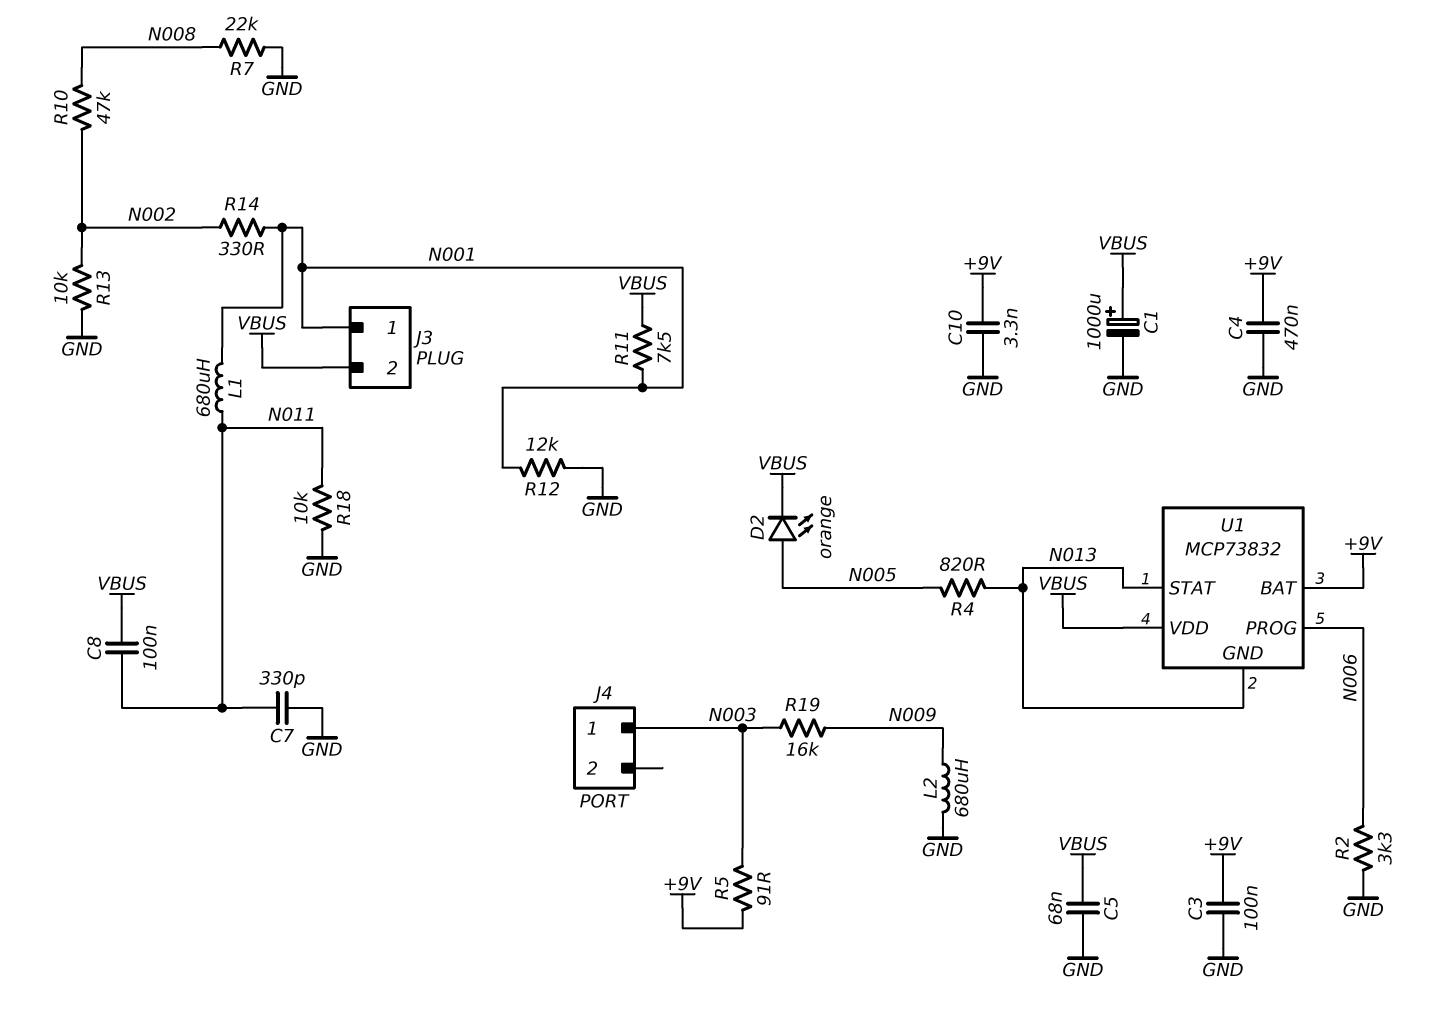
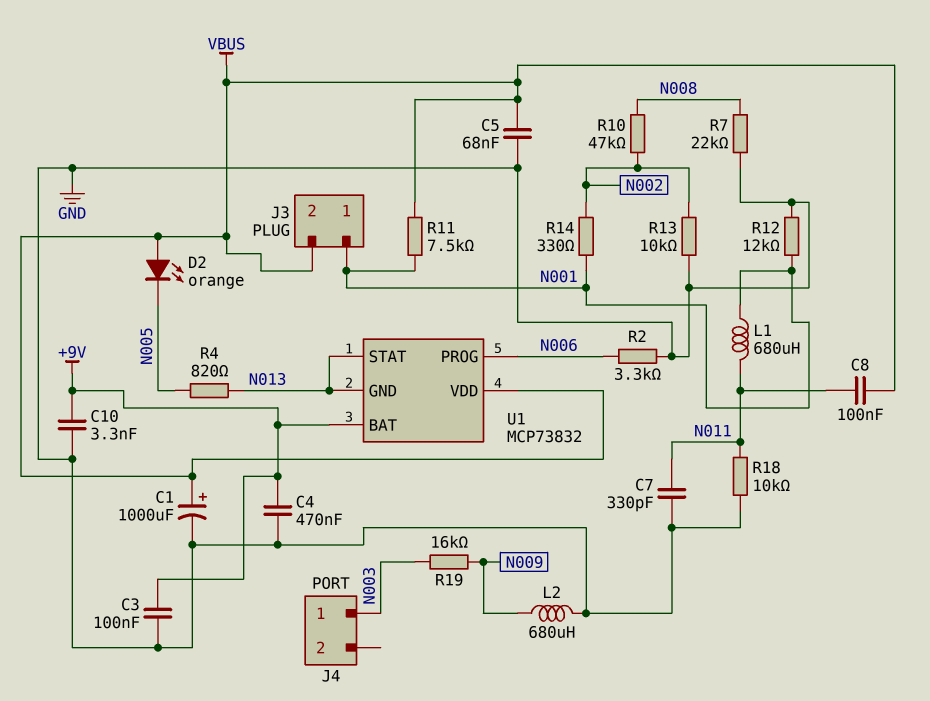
D2: LED orange (A N005, K VBUS) -> LED orange (A VBUS, K N005)
R5: 91 (+9V, N003) -> none

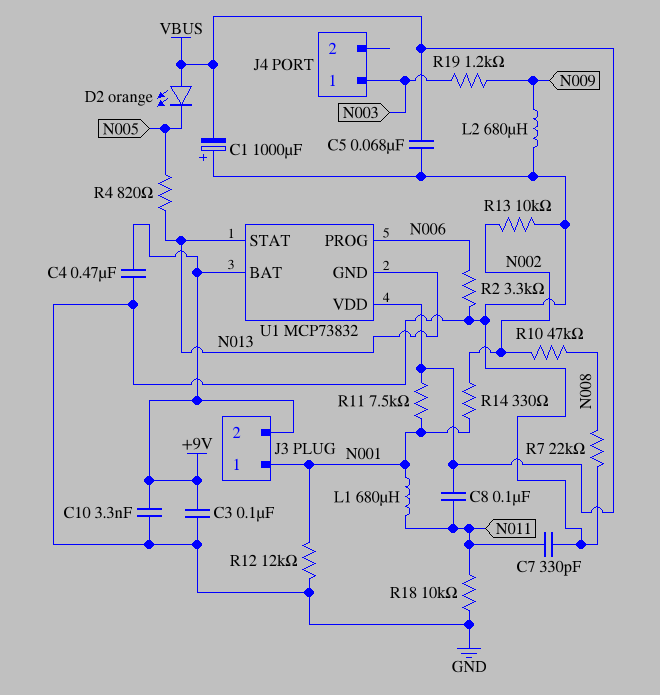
C1: 1000uF (plus VBUS, minus GND) -> 1000uF (plus GND, minus VBUS)
J3 pin 2: VBUS -> +9V
R19: 16k (N003, N009) -> 1.2k (N003, N009)

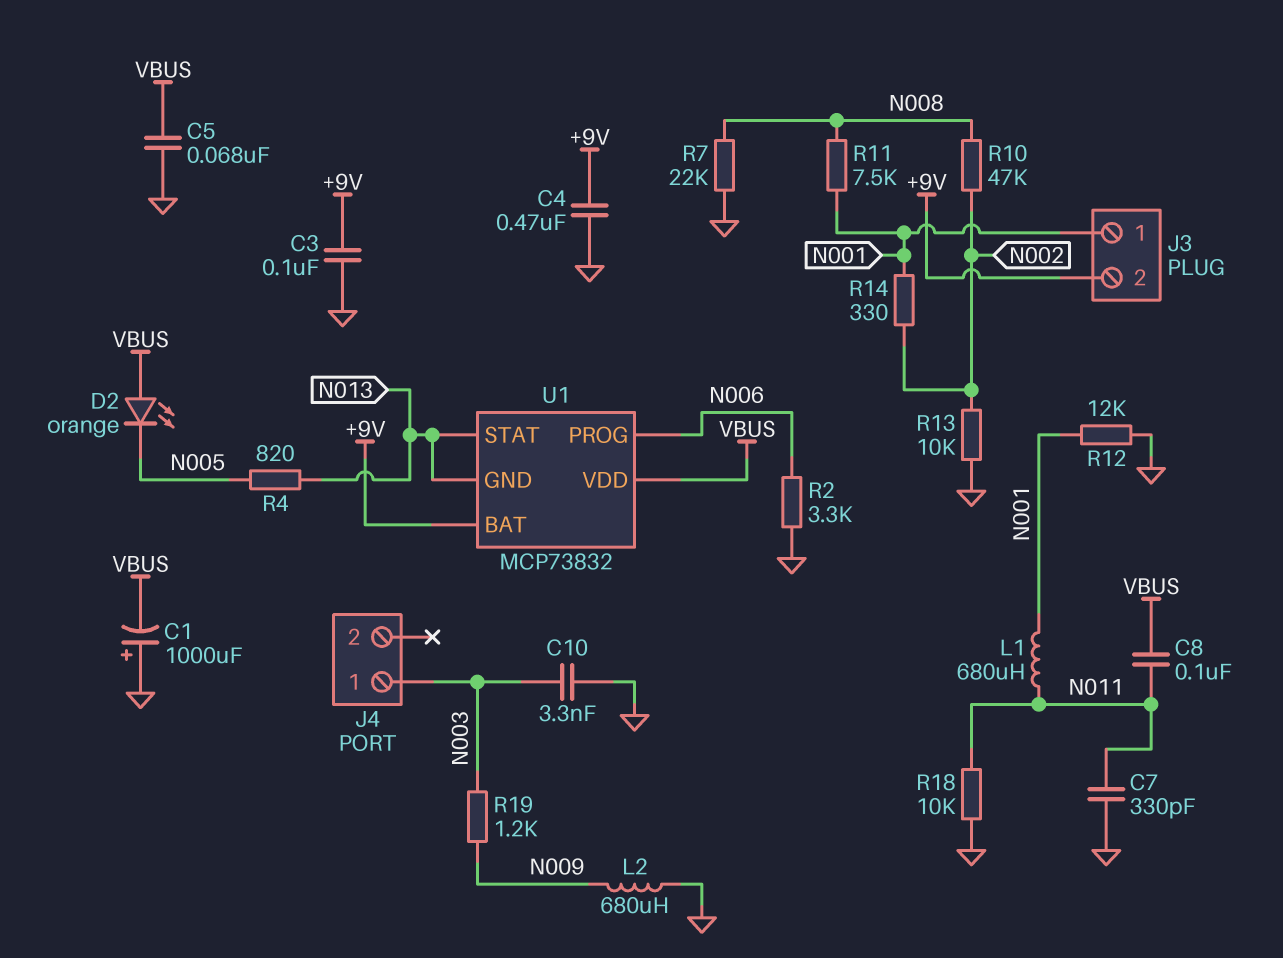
C10: 3.3nF (+9V, GND) -> 3.3nF (GND, N003)
R11: 7.5k (N001, VBUS) -> 7.5k (N001, N008)

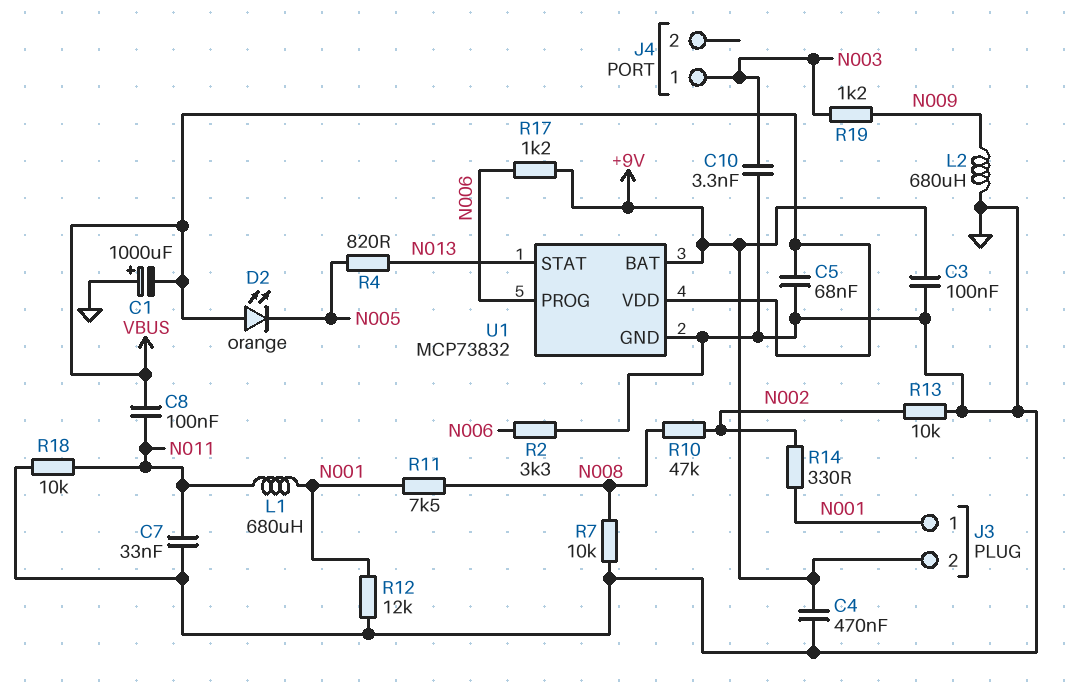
C7: 330pF (GND, N011) -> 33nF (GND, N011)
R7: 22k (GND, N008) -> 10k (GND, N008)
R17: none -> 1.2k (+9V, N006)
U1 pin GND: N013 -> GND

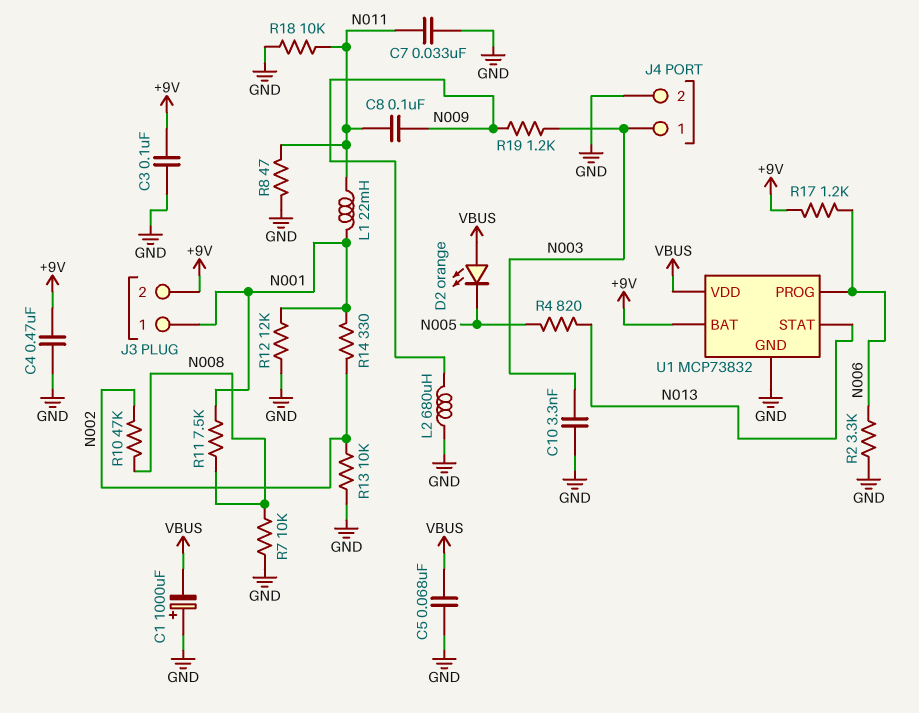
C8: 100nF (N011, VBUS) -> 100nF (N009, N011)
J4 pin 2: none -> GND
L1: 680uH (N001, N011) -> 22mH (N001, N011)
R8: none -> 47 (GND, N011)

